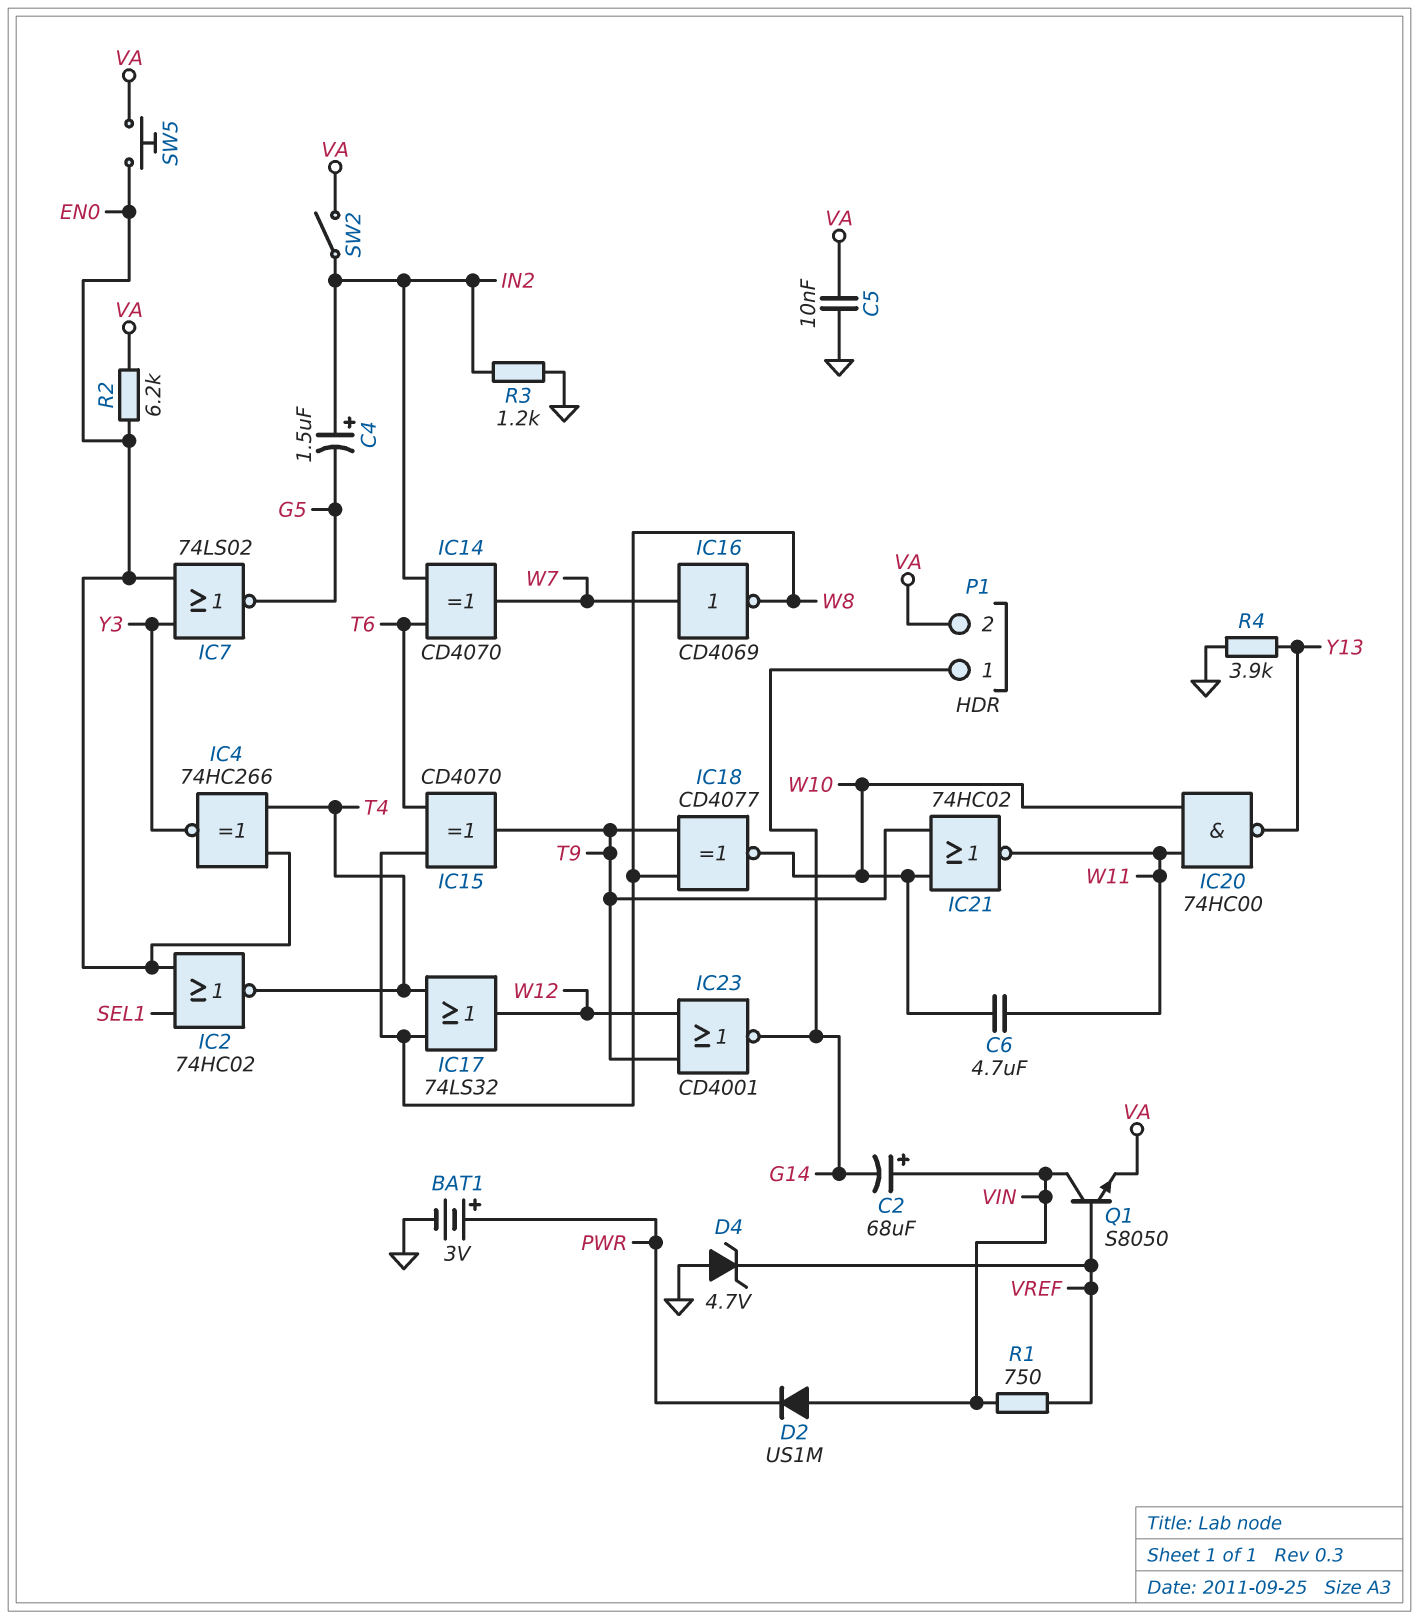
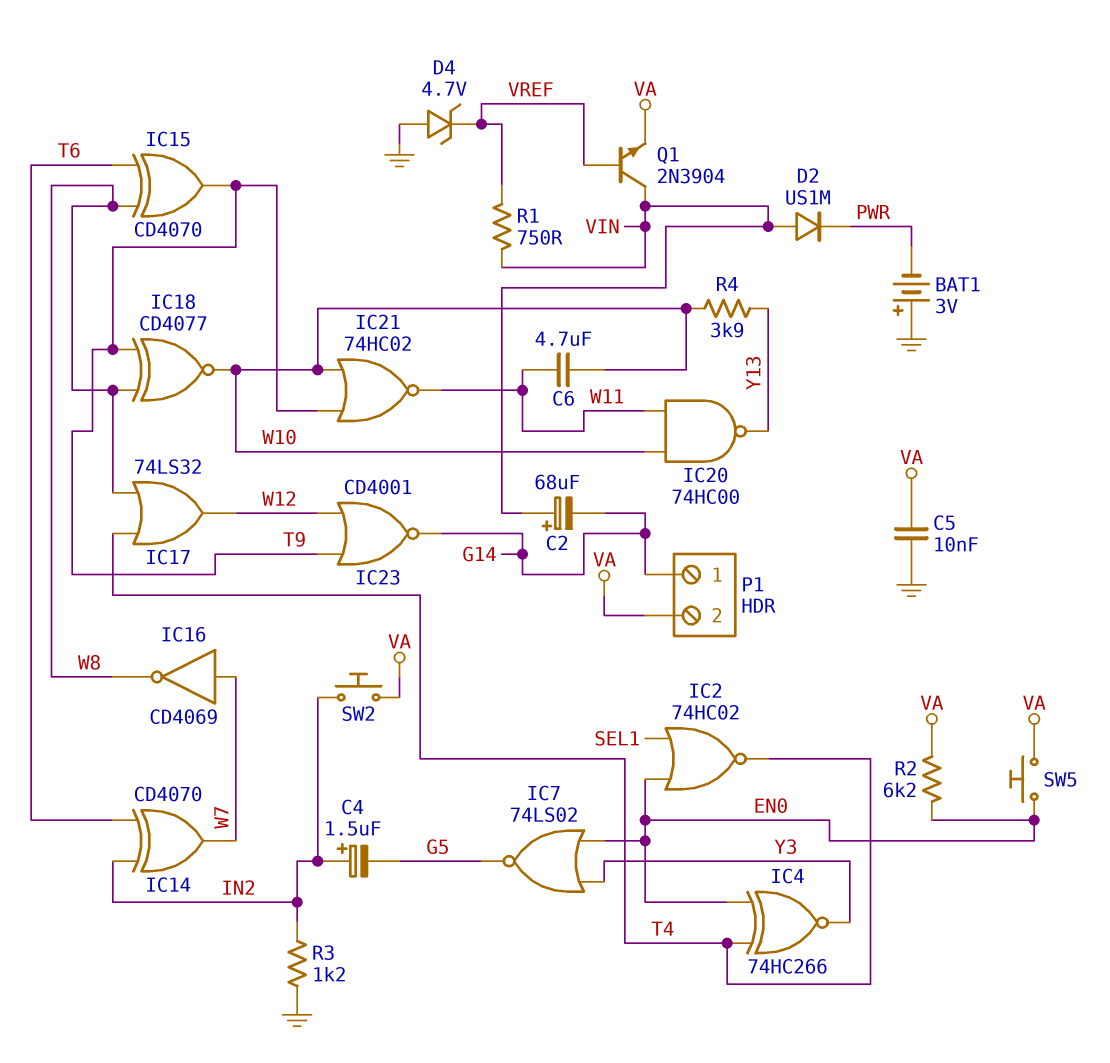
BAT1: 3V (plus PWR, minus GND) -> 3V (plus GND, minus PWR)
Q1: NPN S8050 (B VREF, C VIN, E VA) -> NPN 2N3904 (B VREF, C VIN, E VA)
R4: 3.9k (GND, Y13) -> 3.9k (W10, Y13)
SW2: switch (IN2, VA) -> button (IN2, VA)

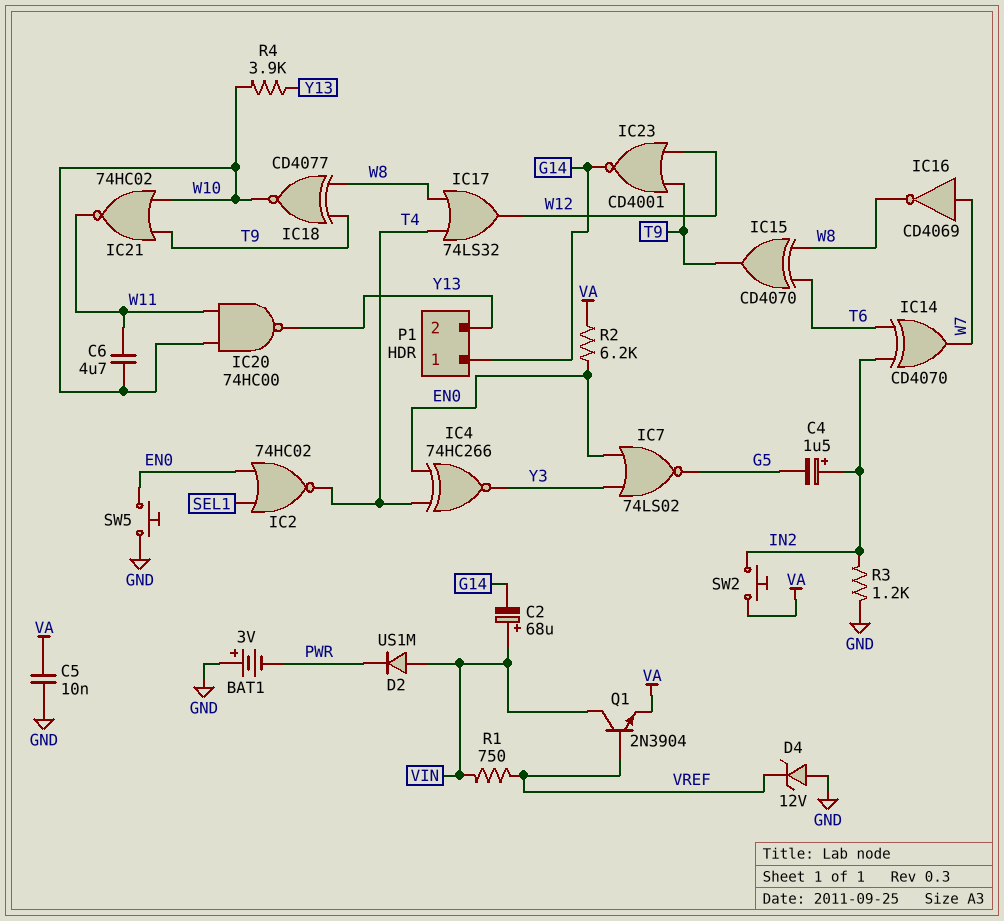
D4: zener 4.7V (A GND, K VREF) -> zener 12V (A GND, K VREF)
P1 pin 2: VA -> Y13
SW5: button (EN0, VA) -> button (EN0, GND)

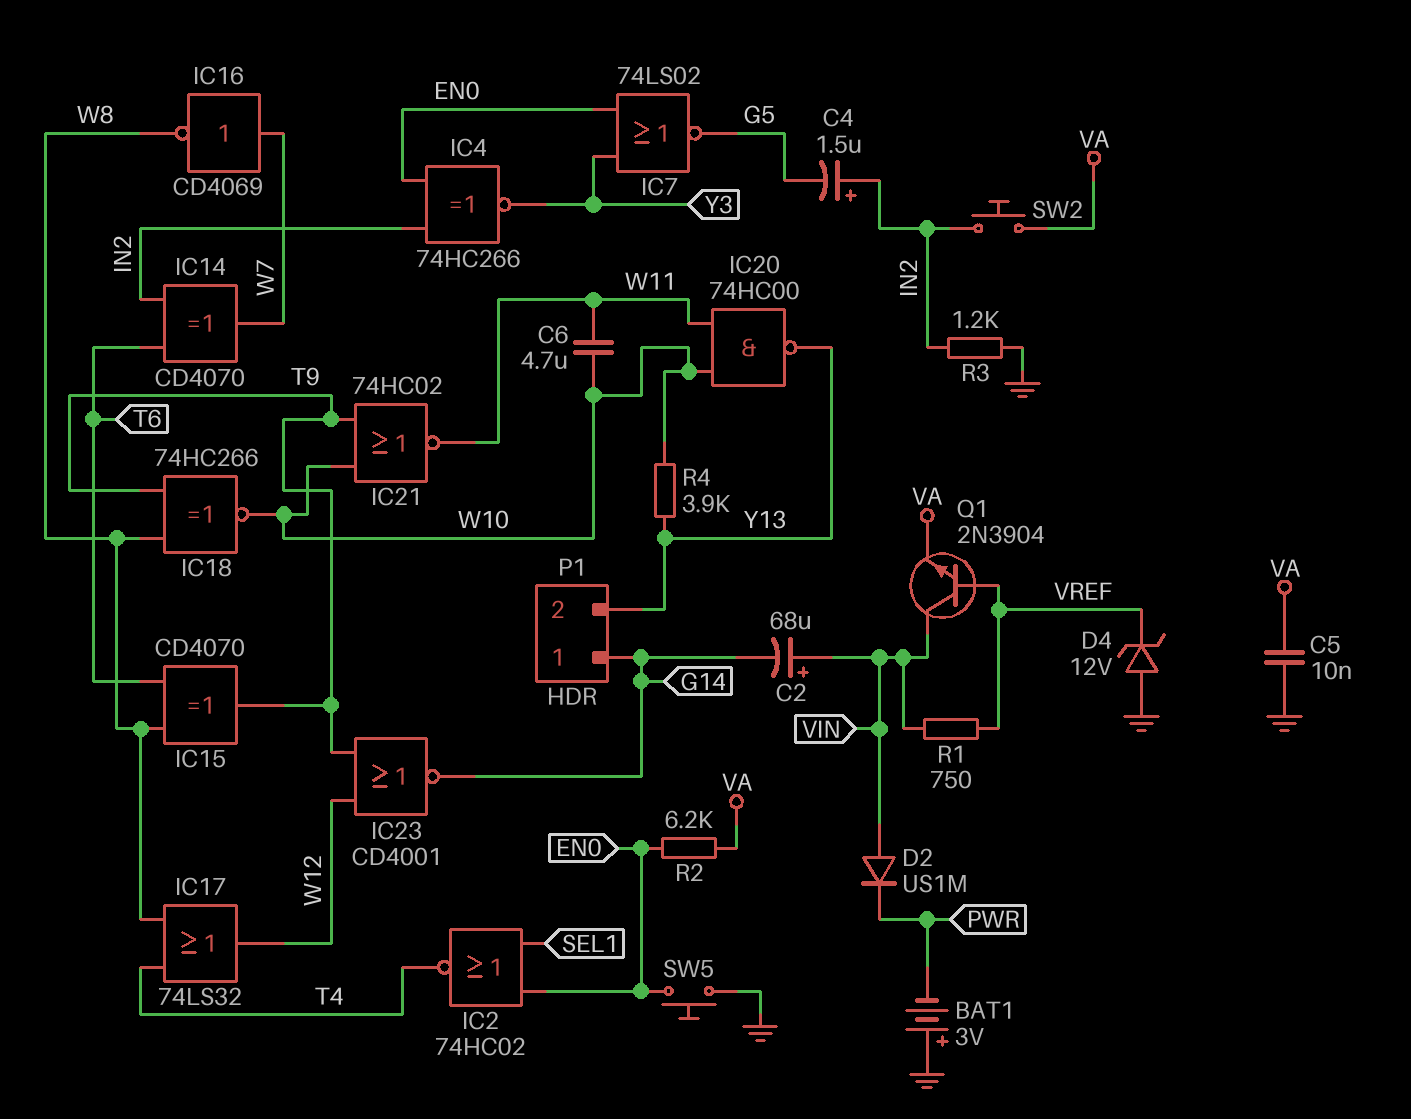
IC4: XNOR 74HC266 (in EN0, in T4, out Y3) -> XNOR 74HC266 (in EN0, in IN2, out Y3)
IC18: XNOR CD4077 (in T9, in W8, out W10) -> XNOR 74HC266 (in T9, in W8, out W10)

